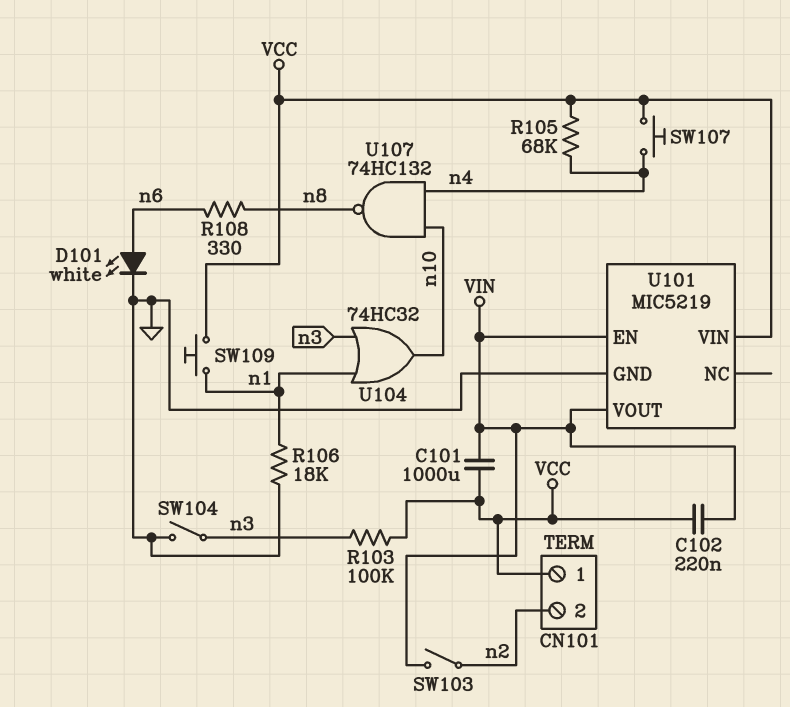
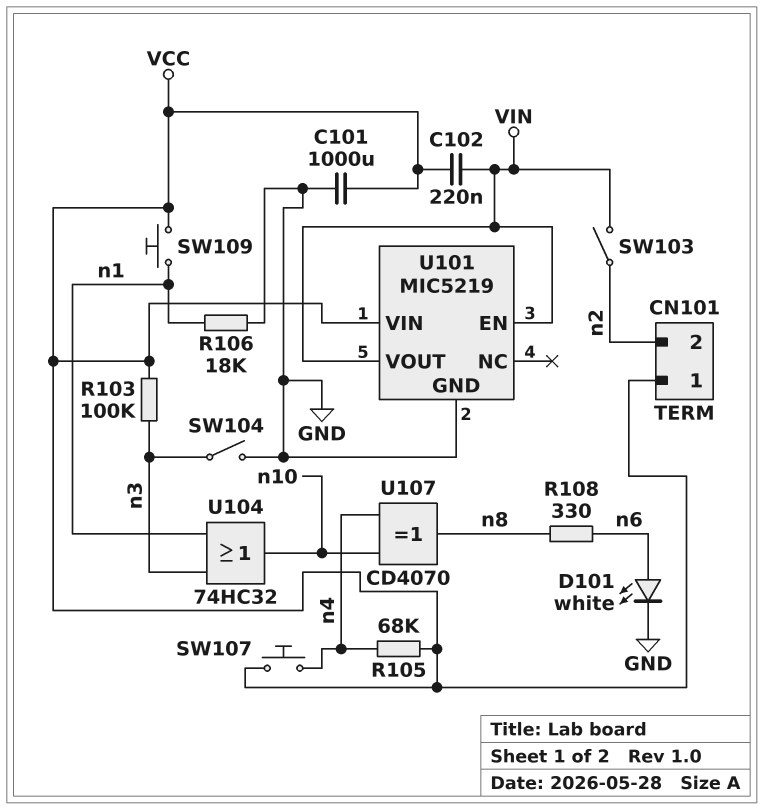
C101: 1000uF (VCC, VIN) -> 1000uF (GND, VCC)
U107: NAND 74HC132 (in n4, in n10, out n8) -> XOR CD4070 (in n4, in n10, out n8)

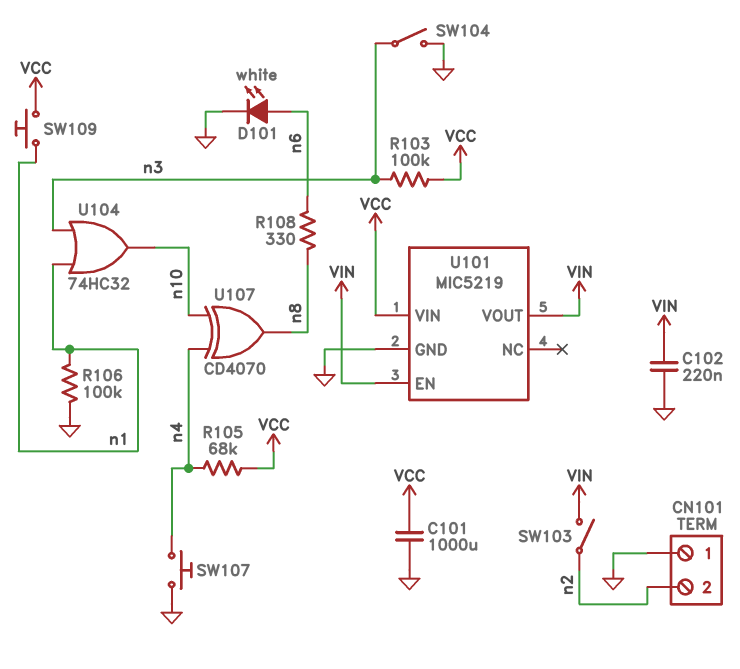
C102: 220nF (VCC, VIN) -> 220nF (GND, VIN)
CN101 pin 1: VCC -> GND
R106: 18k (GND, n1) -> 100k (GND, n1)
SW107: button (VCC, n4) -> button (GND, n4)

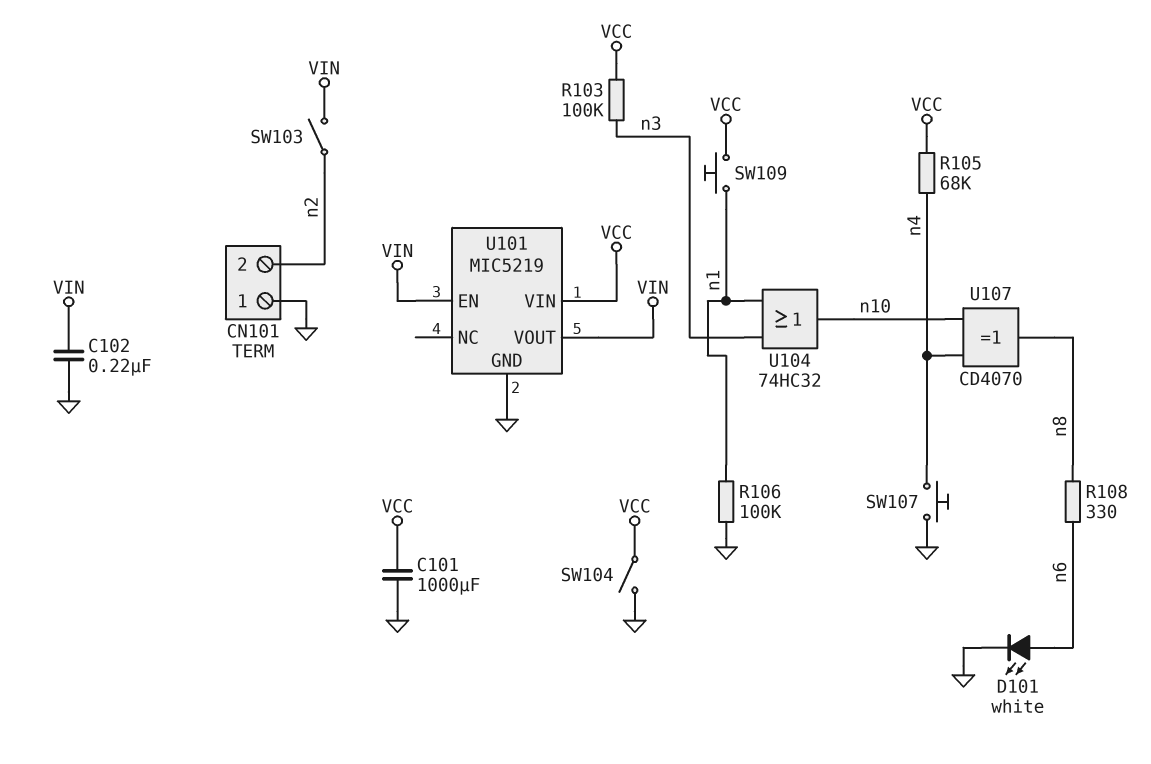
SW104: switch (GND, n3) -> switch (GND, VCC)

